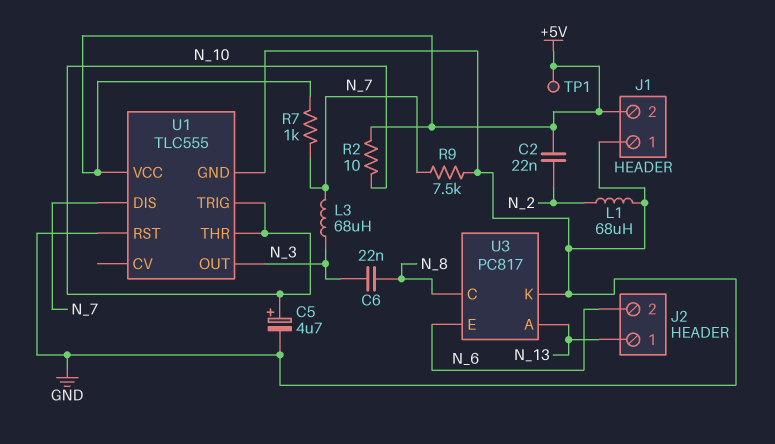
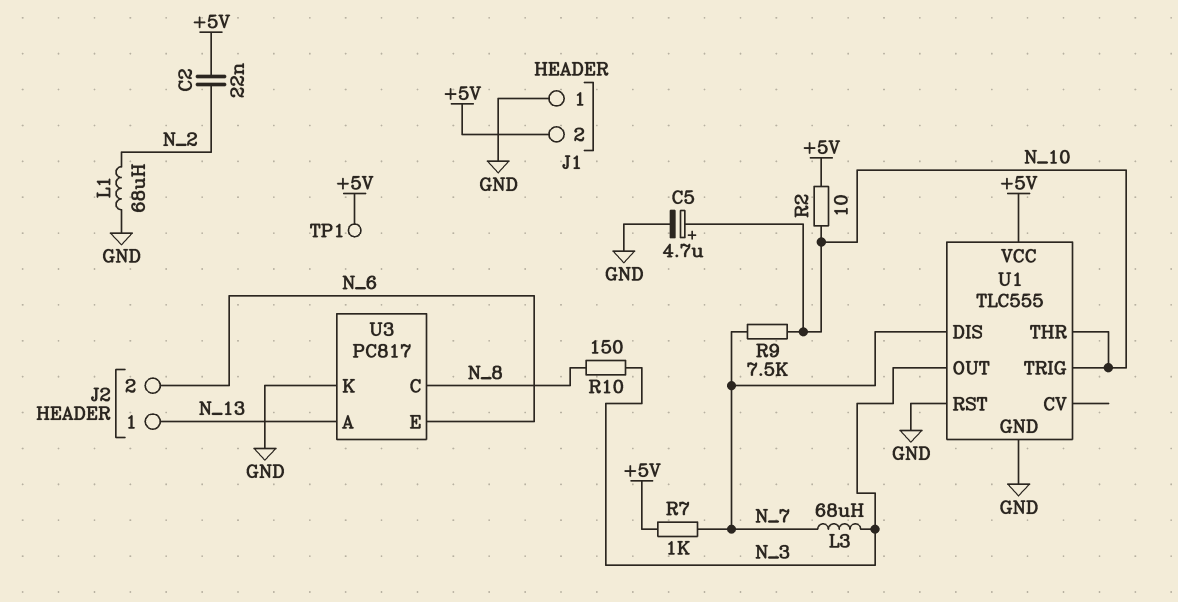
C6: 22nF (N_3, N_8) -> none
R9: 7.5k (GND, N_7) -> 7.5k (N_7, N_10)
R10: none -> 150 (N_3, N_8)

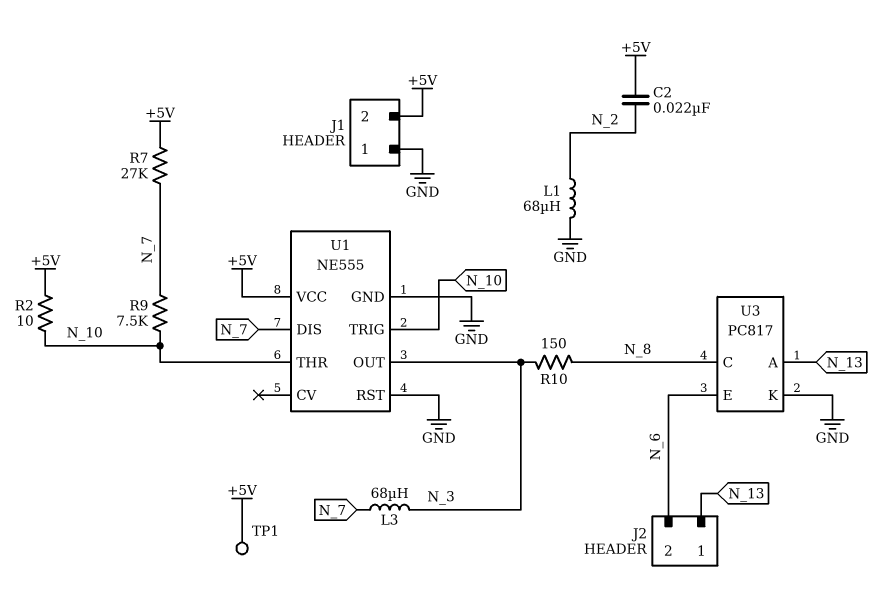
C5: 4.7uF (plus N_10, minus GND) -> none
R7: 1k (+5V, N_7) -> 27k (+5V, N_7)
U1: TLC555 -> NE555

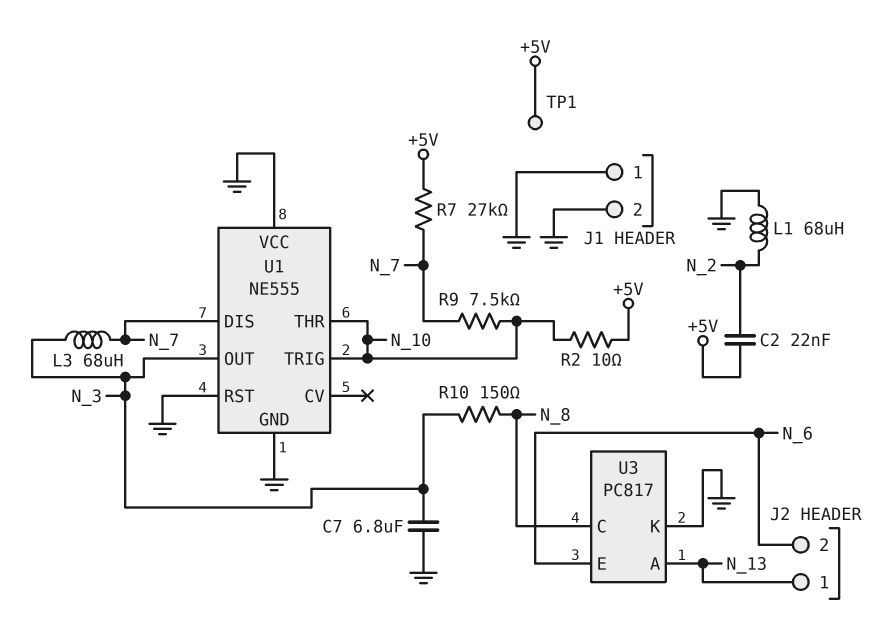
C7: none -> 6.8uF (GND, N_3)
J1 pin 2: +5V -> GND
U1 pin VCC: +5V -> GND

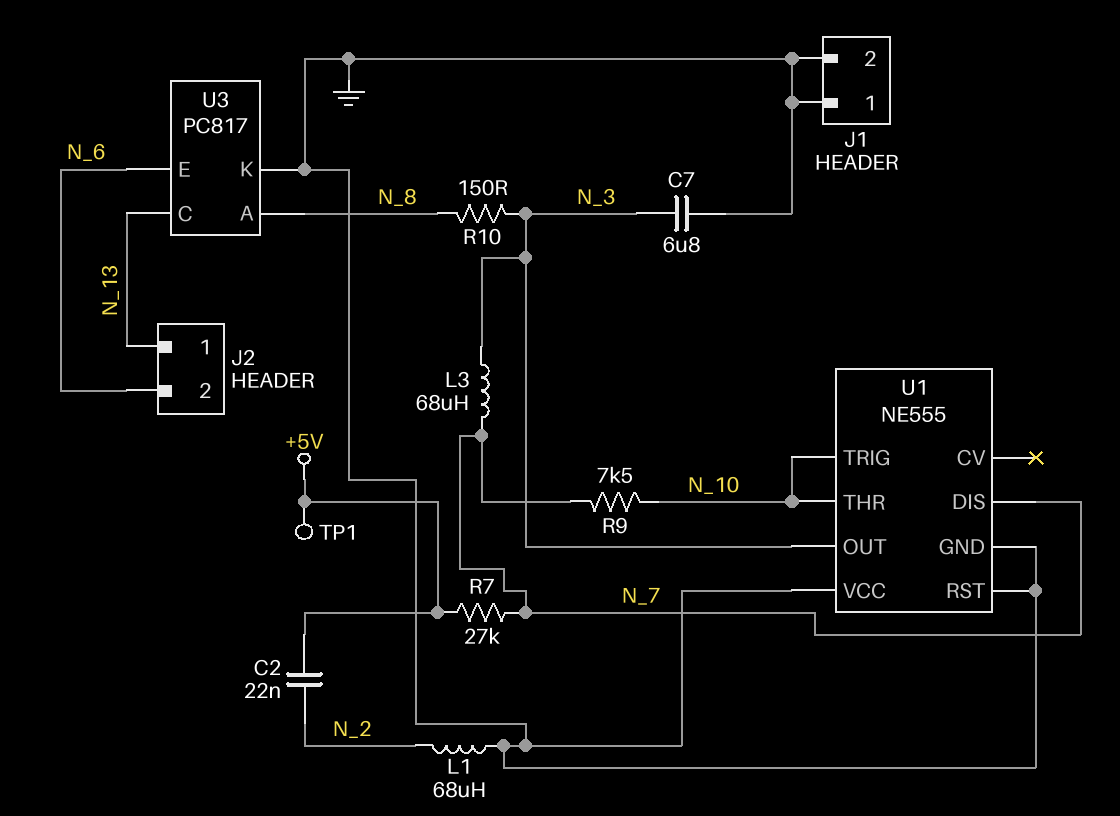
R2: 10 (+5V, N_10) -> none
U3 pin A: N_13 -> N_8
U3 pin C: N_8 -> N_13

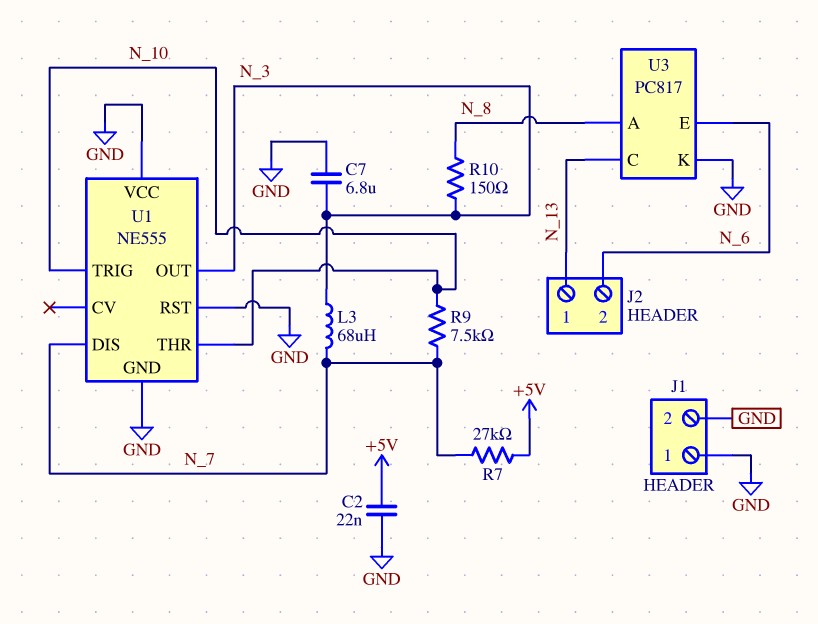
C2: 22nF (+5V, N_2) -> 22nF (+5V, GND)
L1: 68uH (GND, N_2) -> none
TP1: test point (+5V) -> none

